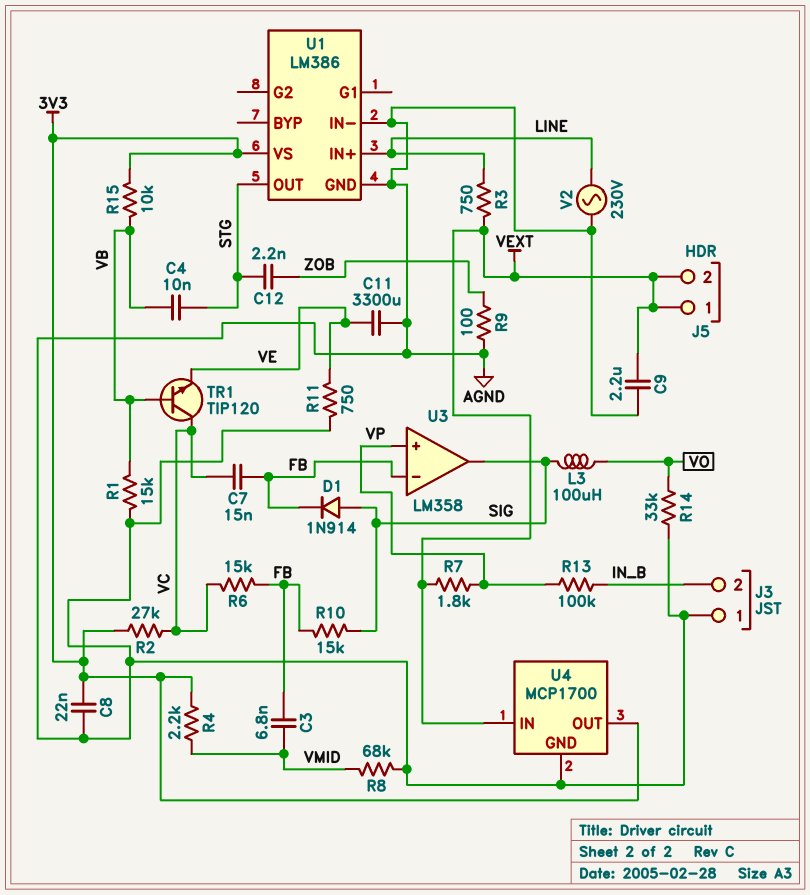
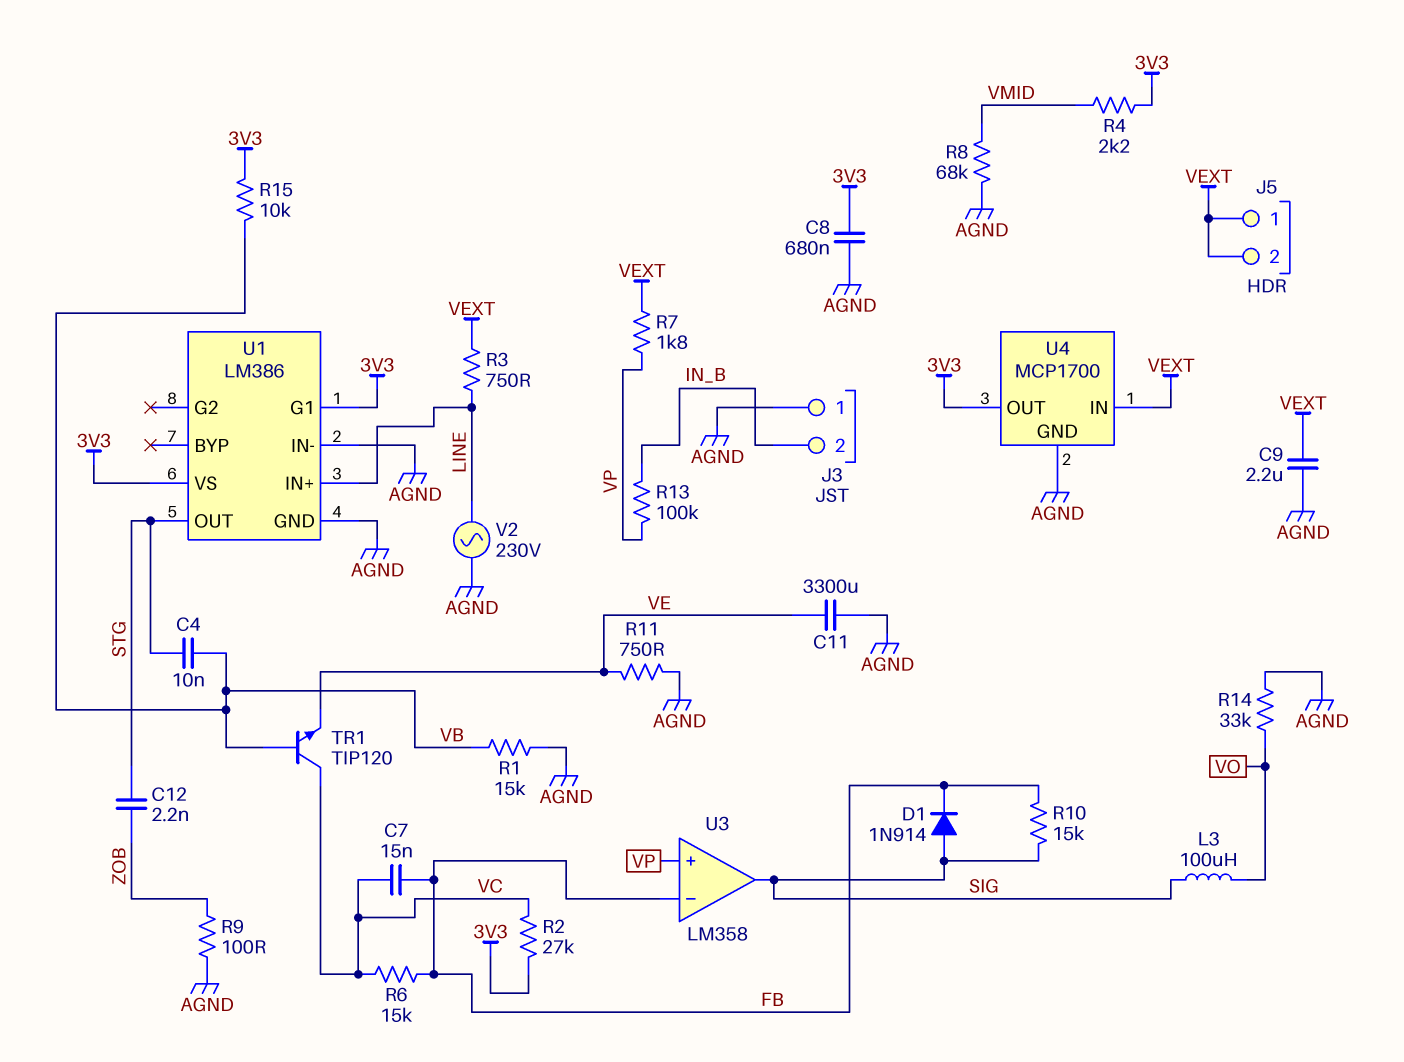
C3: 6.8nF (FB, VMID) -> none
C8: 22nF (3V3, AGND) -> 680nF (3V3, AGND)
U1 pin G1: none -> 3V3

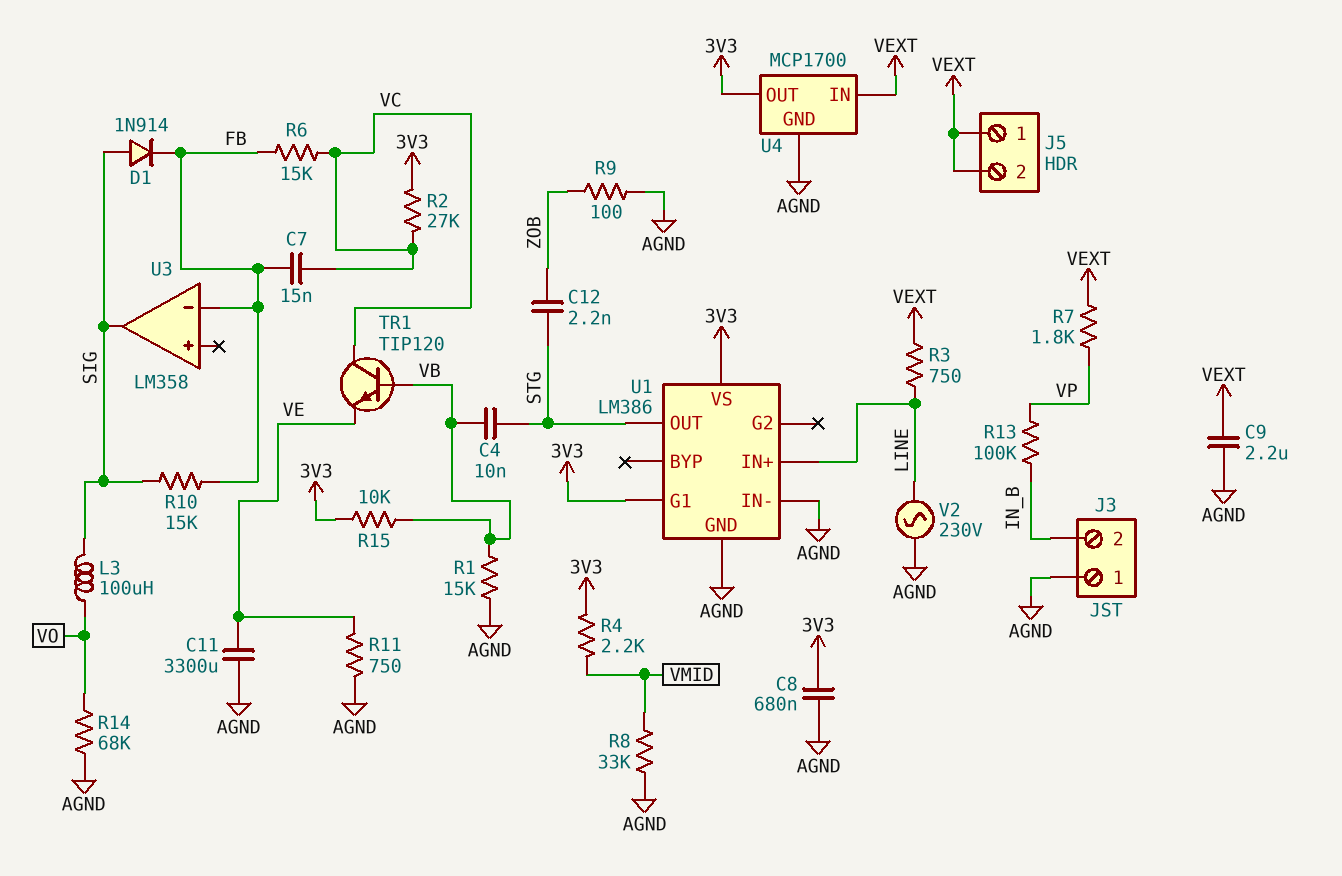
R8: 68k (AGND, VMID) -> 33k (AGND, VMID)
R14: 33k (AGND, VO) -> 68k (AGND, VO)
U3 pin in+: VP -> none

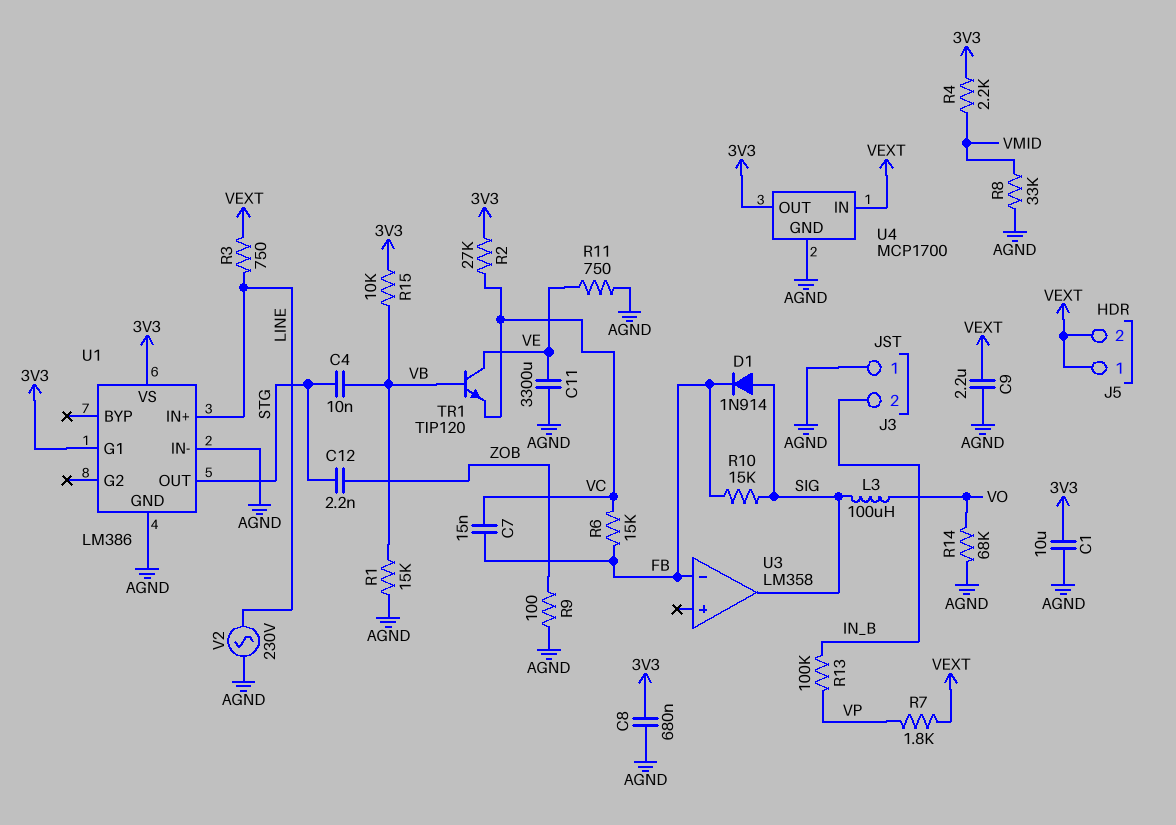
C1: none -> 10uF (3V3, AGND)
TR1: NPN TIP120 (B VB, C VC, E VE) -> NPN TIP120 (B VB, C VE, E VC)

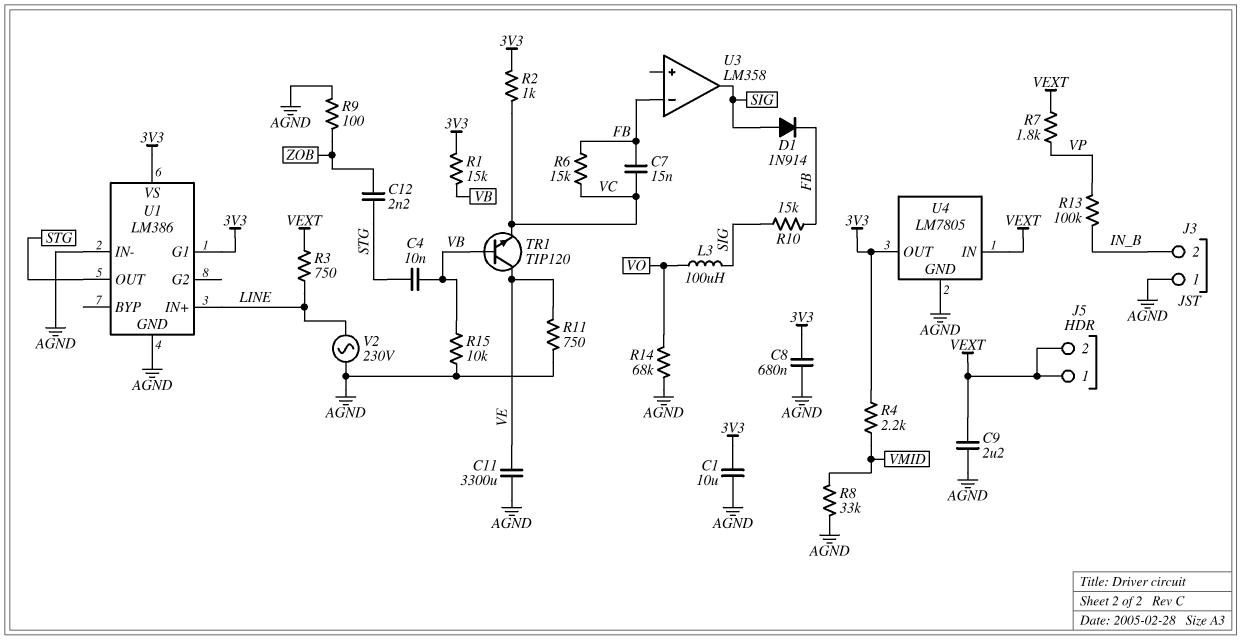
R1: 15k (AGND, VB) -> 15k (3V3, VB)
R2: 27k (3V3, VC) -> 1k (3V3, VC)
R15: 10k (3V3, VB) -> 10k (AGND, VB)
U4: MCP1700 -> LM7805

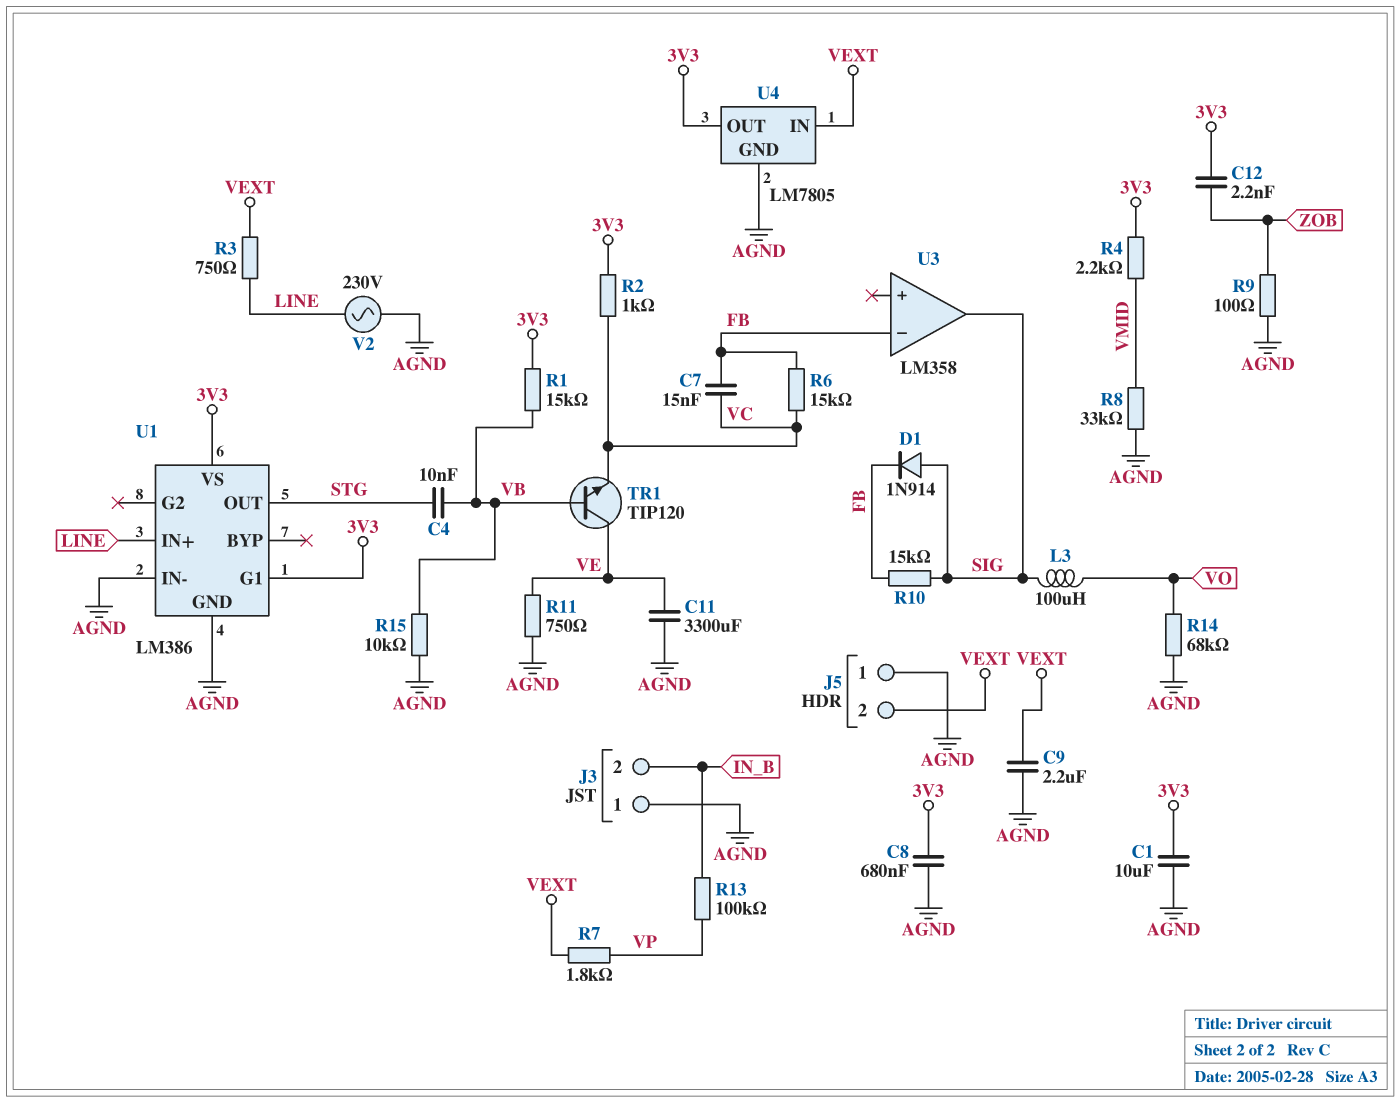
C12: 2.2nF (STG, ZOB) -> 2.2nF (3V3, ZOB)
J5 pin 1: VEXT -> AGND

